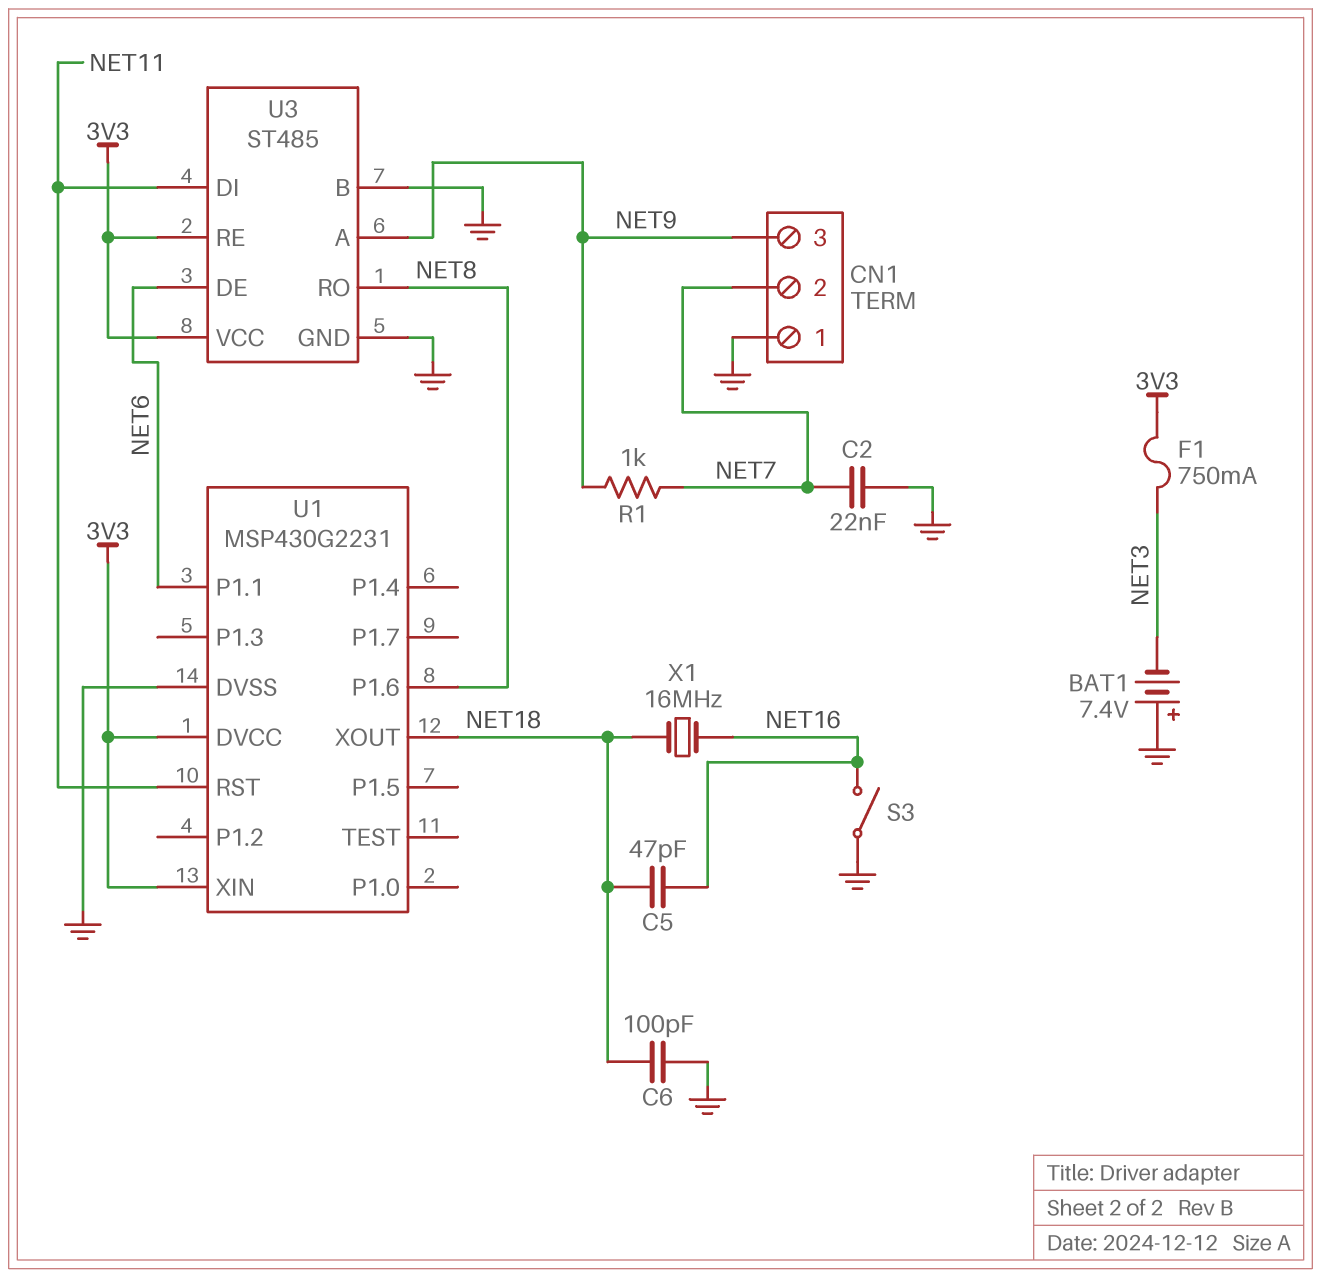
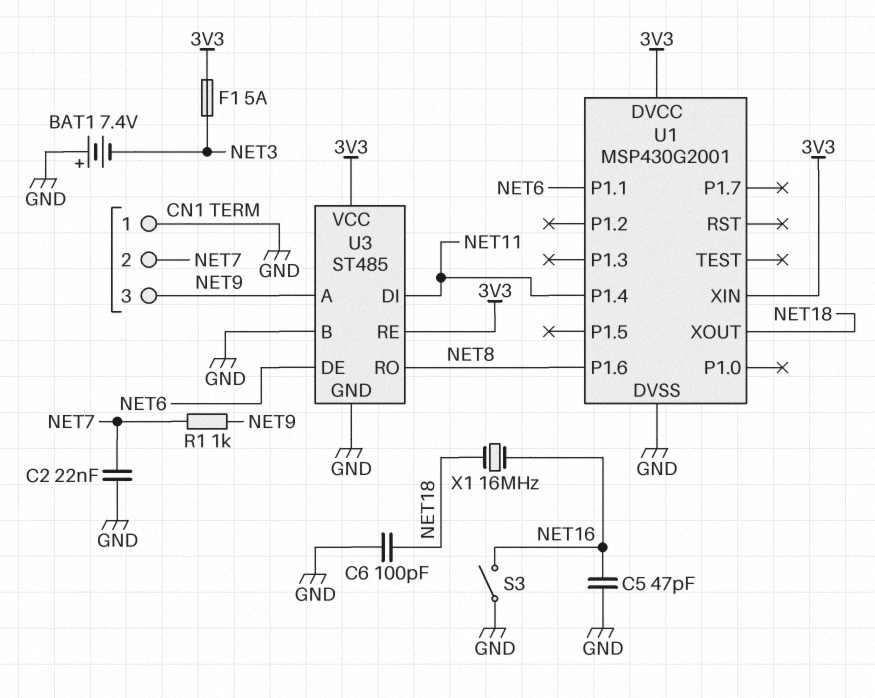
C5: 47pF (NET16, NET18) -> 47pF (GND, NET16)
F1: 750mA (3V3, NET3) -> 5A (3V3, NET3)
U1: MSP430G2231 -> MSP430G2001
U1 pin P1.4: none -> NET11
U1 pin RST: NET11 -> none

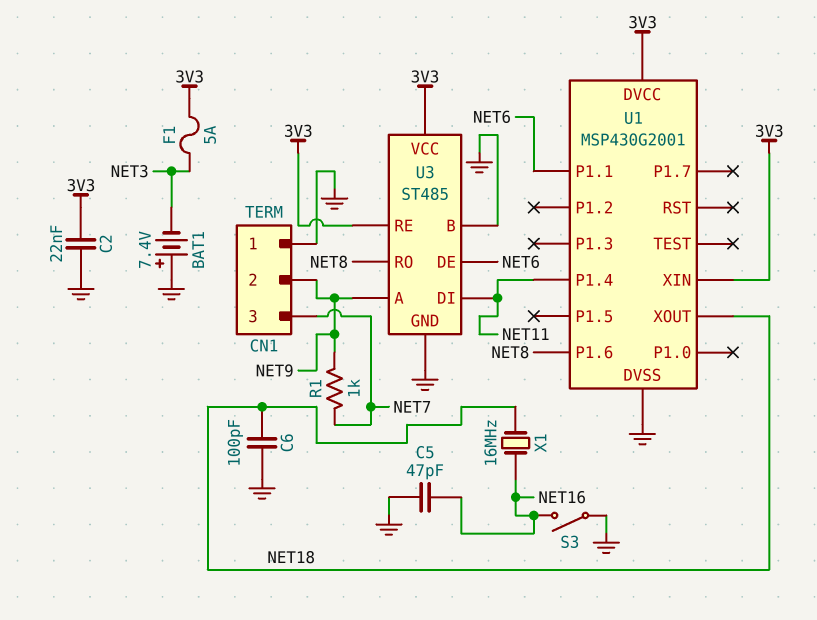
C2: 22nF (GND, NET7) -> 22nF (3V3, GND)
CN1 pin 2: NET7 -> NET9
CN1 pin 3: NET9 -> NET7

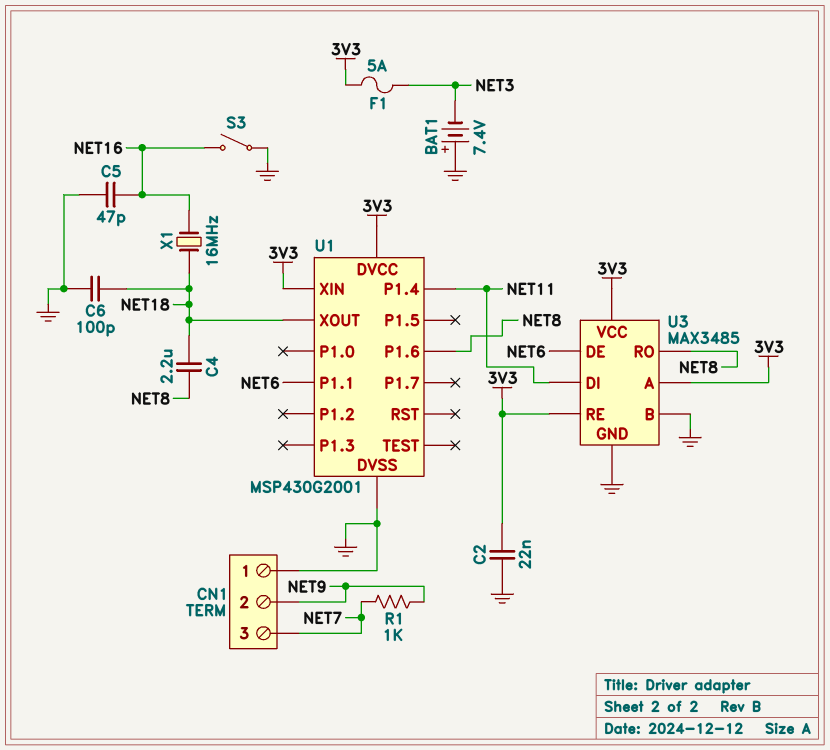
C4: none -> 2.2uF (NET8, NET18)
U3: ST485 -> MAX3485
U3 pin A: NET9 -> 3V3

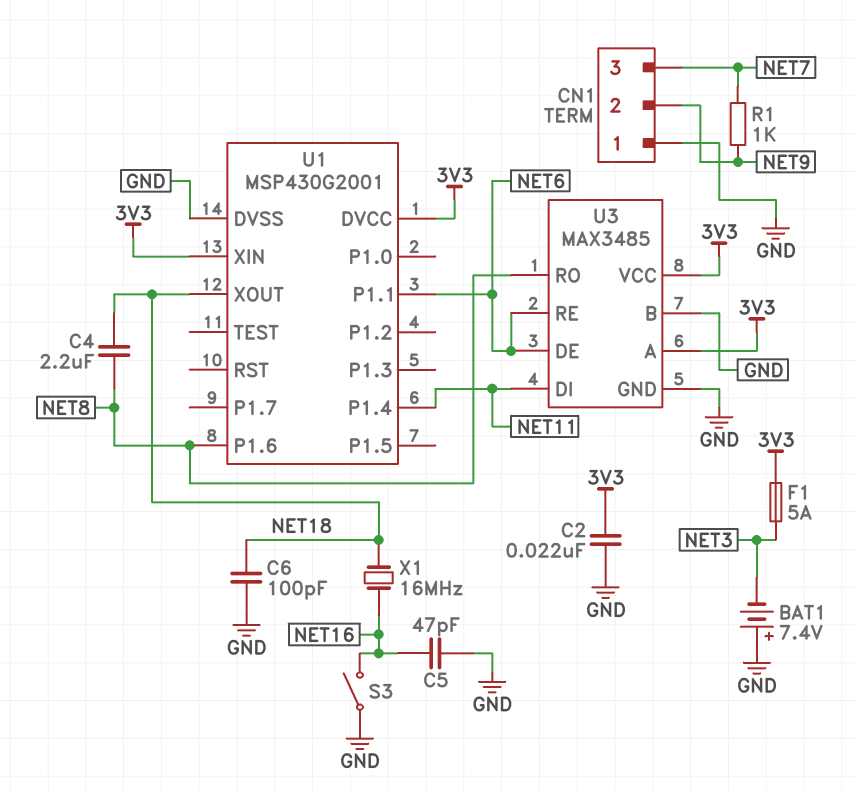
U3 pin RE: 3V3 -> NET6

